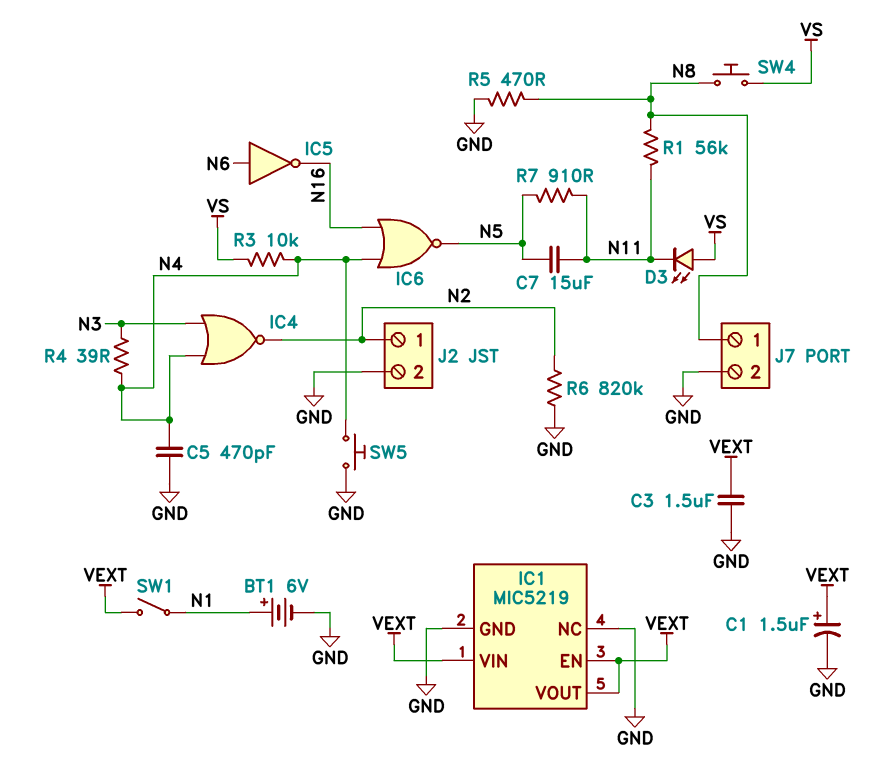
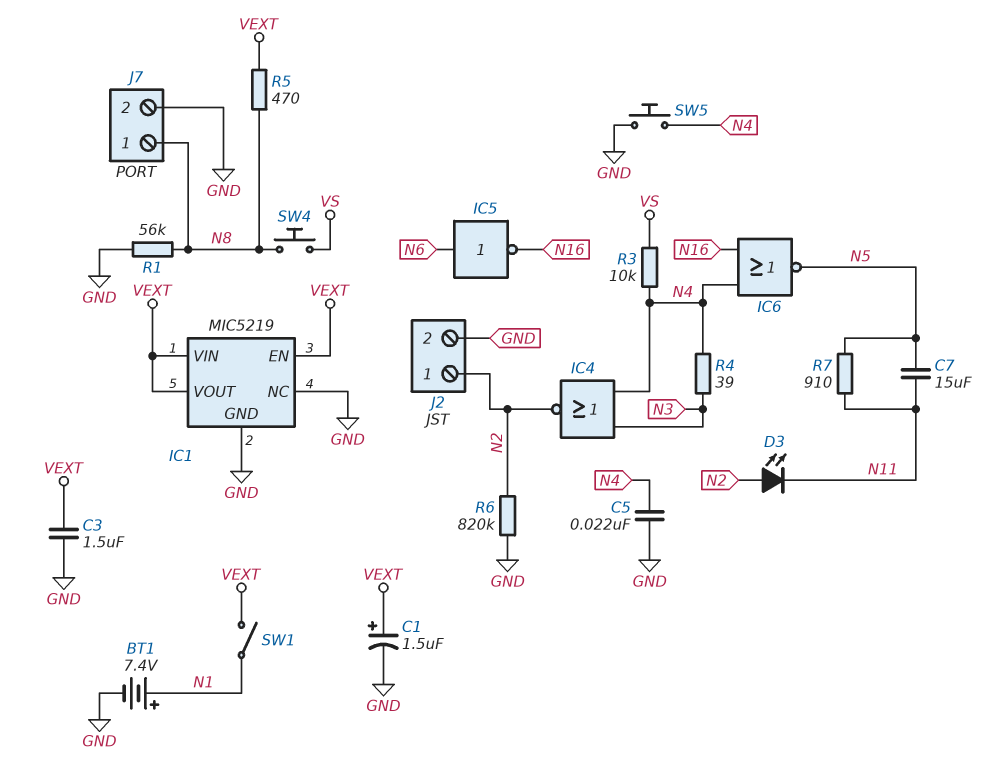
BT1: 6V (plus N1, minus GND) -> 7.4V (plus N1, minus GND)
C5: 470pF (GND, N4) -> 22nF (GND, N4)
D3: LED (A VS, K N11) -> LED (A N2, K N11)
R1: 56k (N8, N11) -> 56k (GND, N8)
R5: 470 (GND, N8) -> 470 (N8, VEXT)

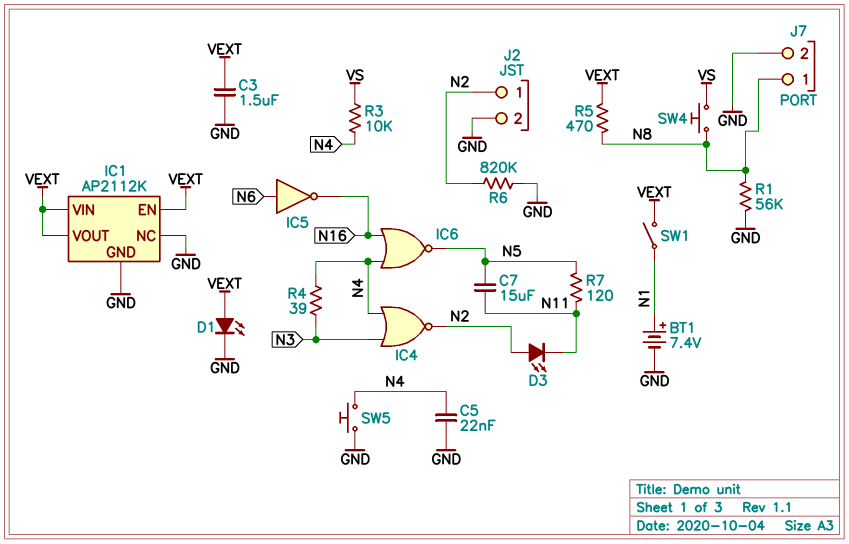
C1: 1.5uF (plus VEXT, minus GND) -> none
D1: none -> LED (A VEXT, K GND)
IC1: MIC5219 -> AP2112K
R7: 910 (N5, N11) -> 120 (N5, N11)

